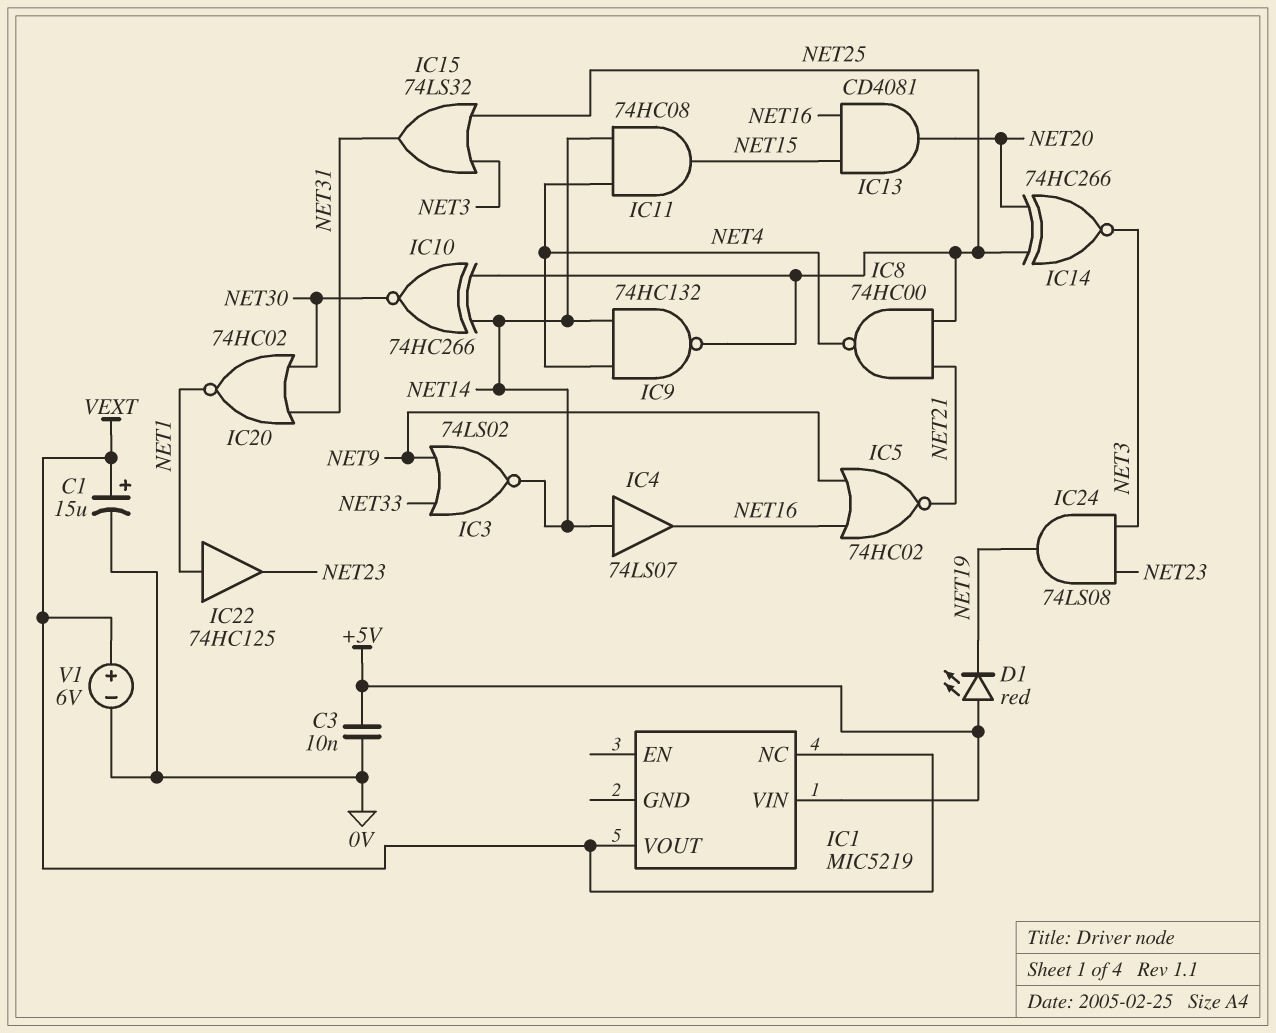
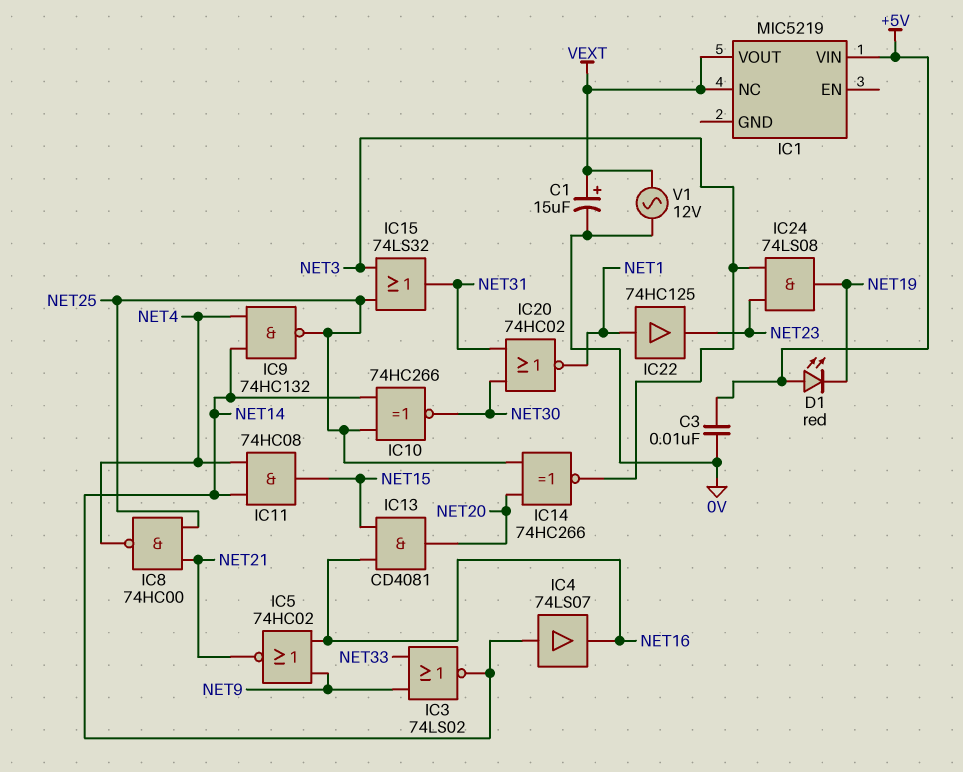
V1: 6V (plus VEXT, minus 0V) -> AC 12V (0V, VEXT)

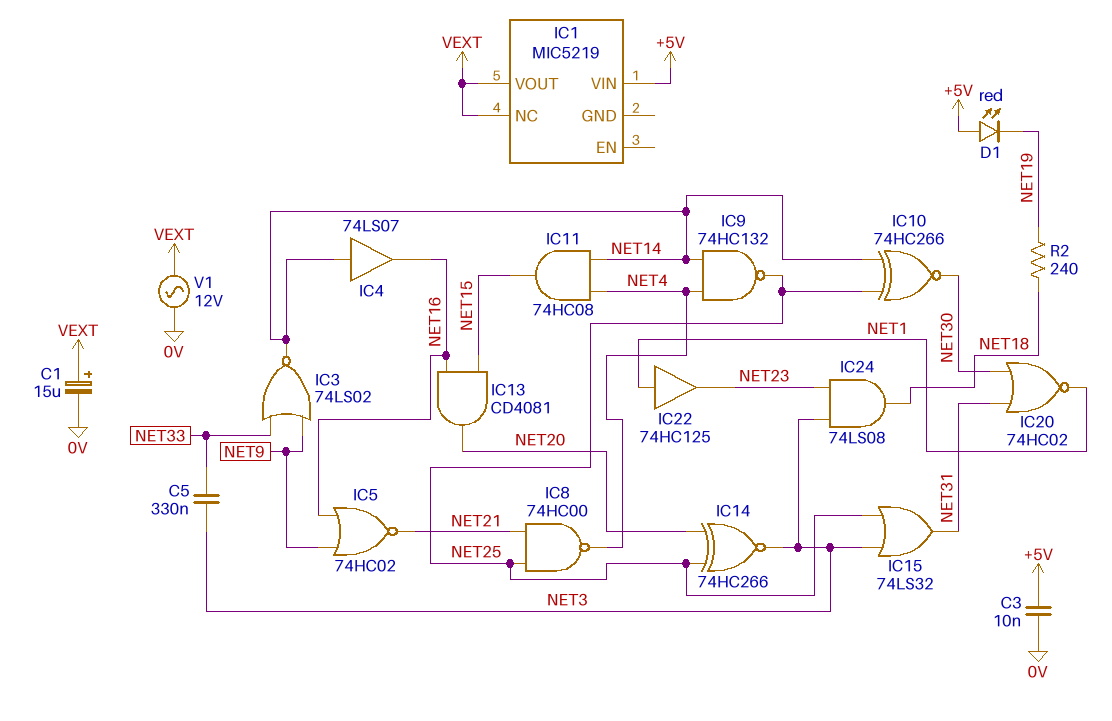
C5: none -> 330nF (NET3, NET33)
IC24: AND 74LS08 (in NET3, in NET23, out NET19) -> AND 74LS08 (in NET3, in NET23, out NET18)
R2: none -> 240 (NET18, NET19)

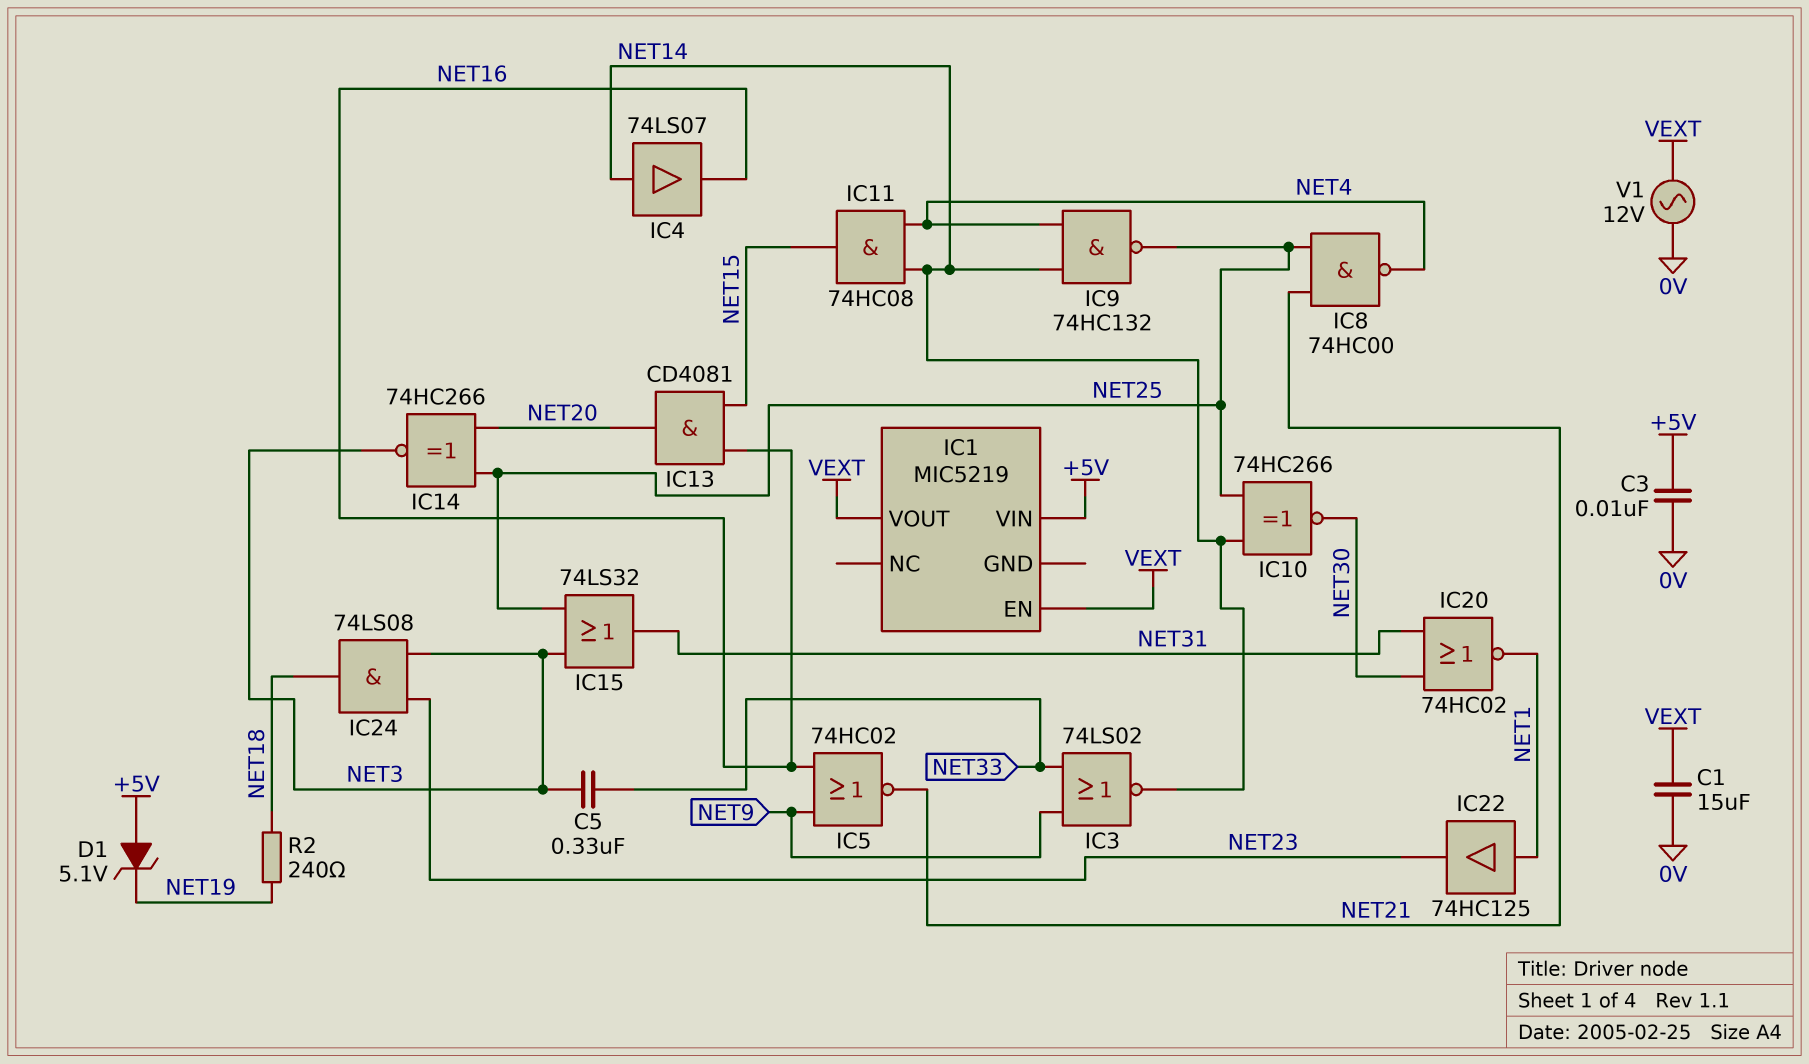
C1: 15uF (plus VEXT, minus 0V) -> 15uF (0V, VEXT)
D1: LED red (A +5V, K NET19) -> zener 5.1V (A +5V, K NET19)
IC1 pin EN: none -> VEXT
IC1 pin NC: VEXT -> none

